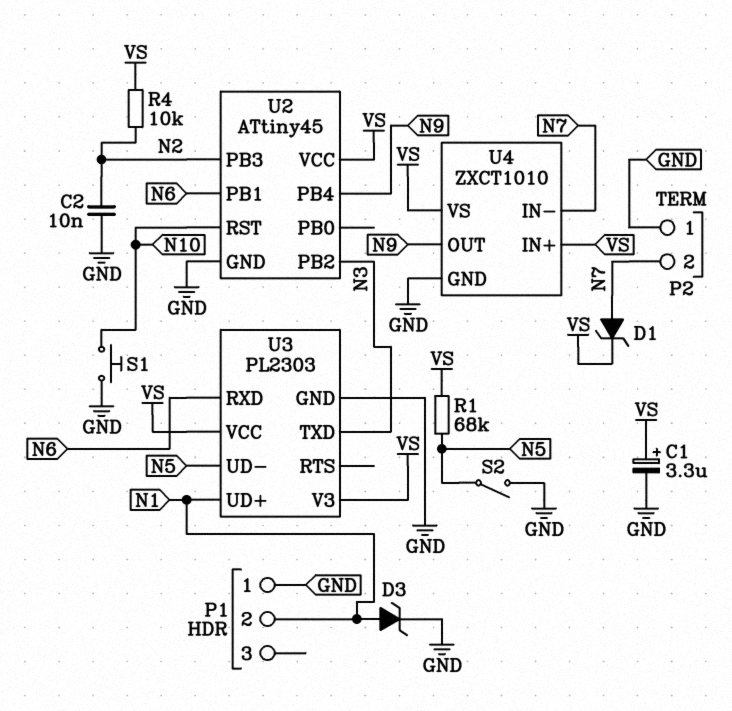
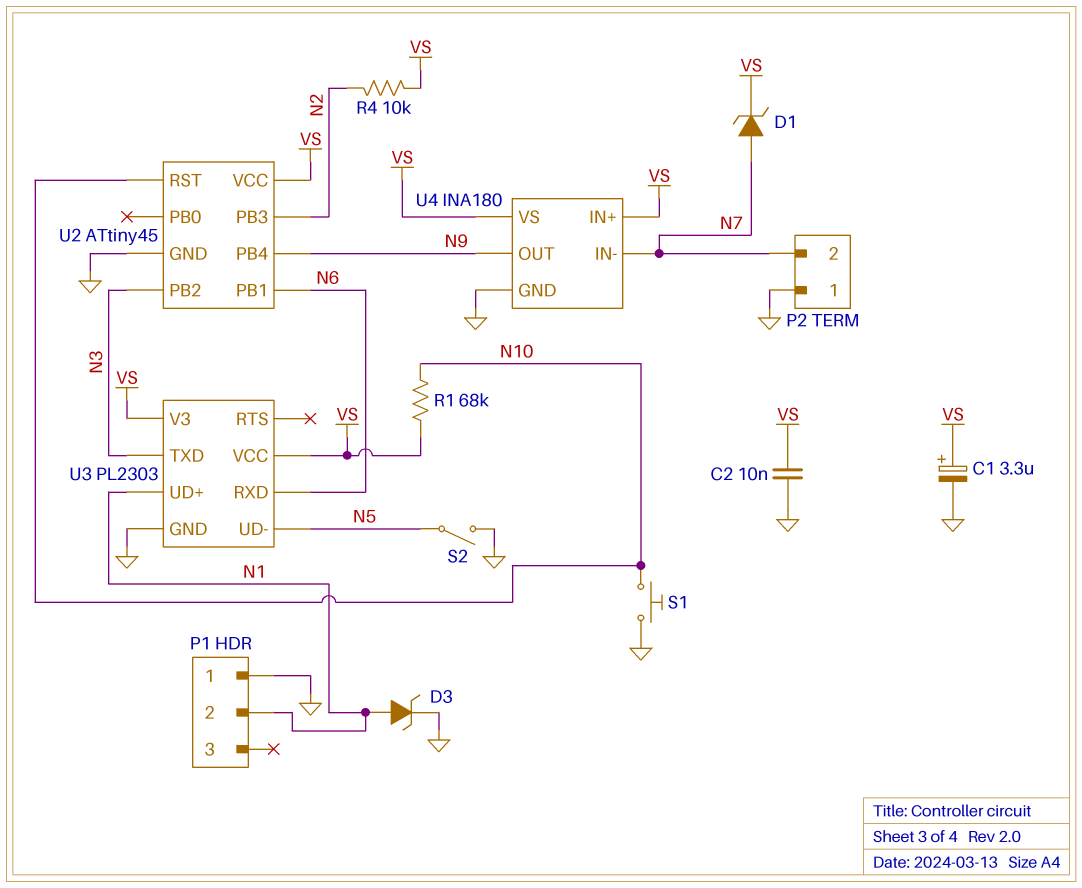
C2: 10nF (GND, N2) -> 10nF (GND, VS)
R1: 68k (N5, VS) -> 68k (N10, VS)
U4: ZXCT1010 -> INA180

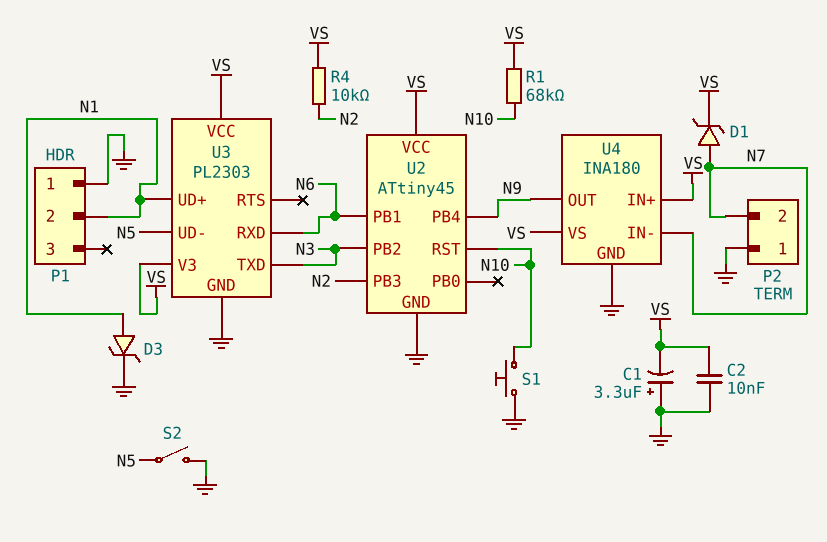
C1: 3.3uF (plus VS, minus GND) -> 3.3uF (plus GND, minus VS)

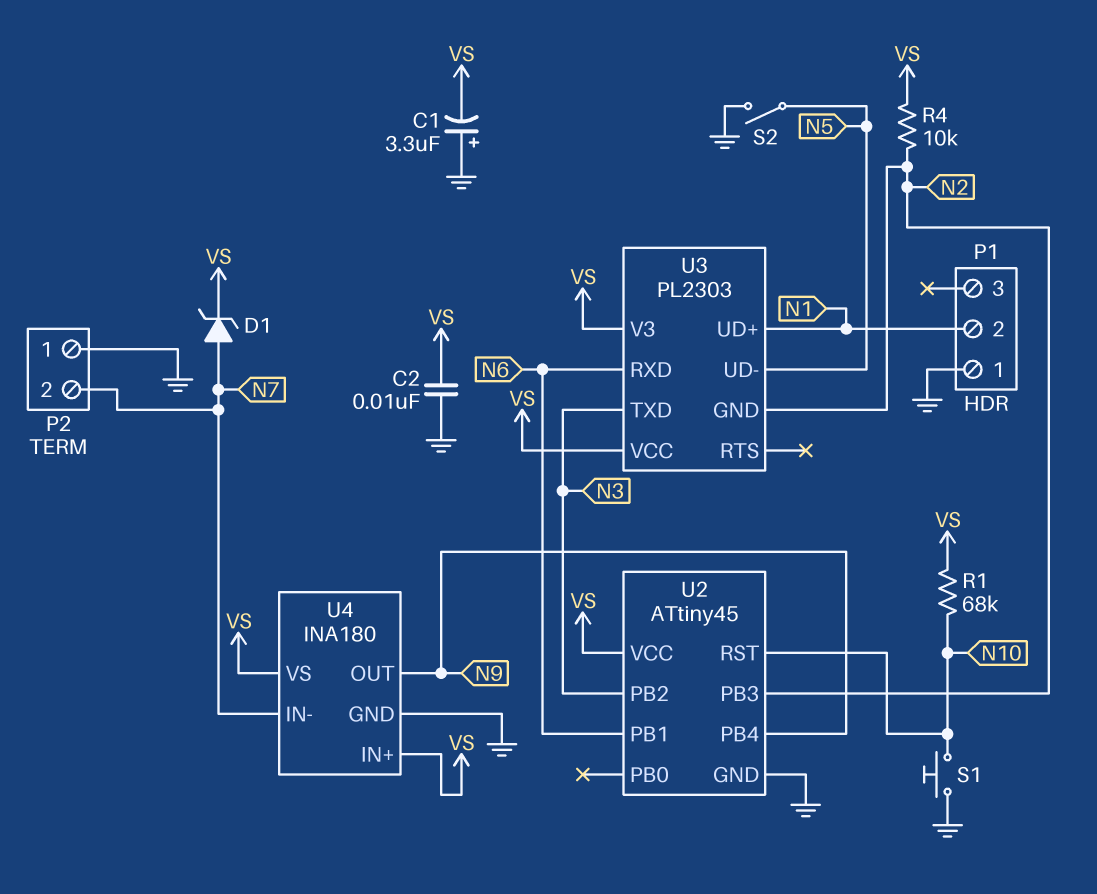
D3: zener (A N1, K GND) -> none
U3 pin GND: GND -> N2

